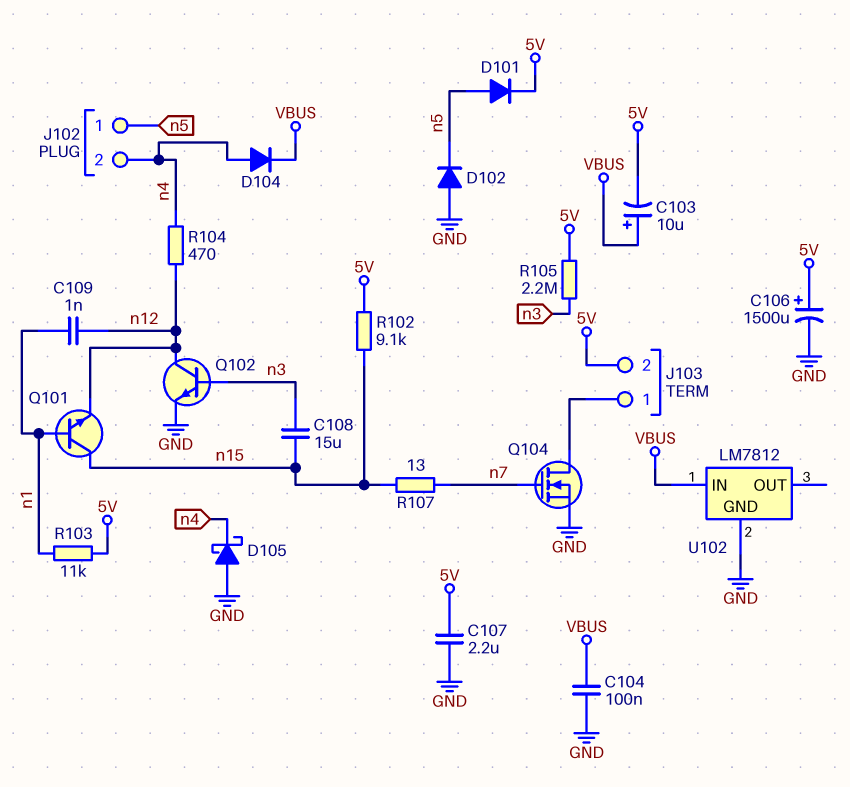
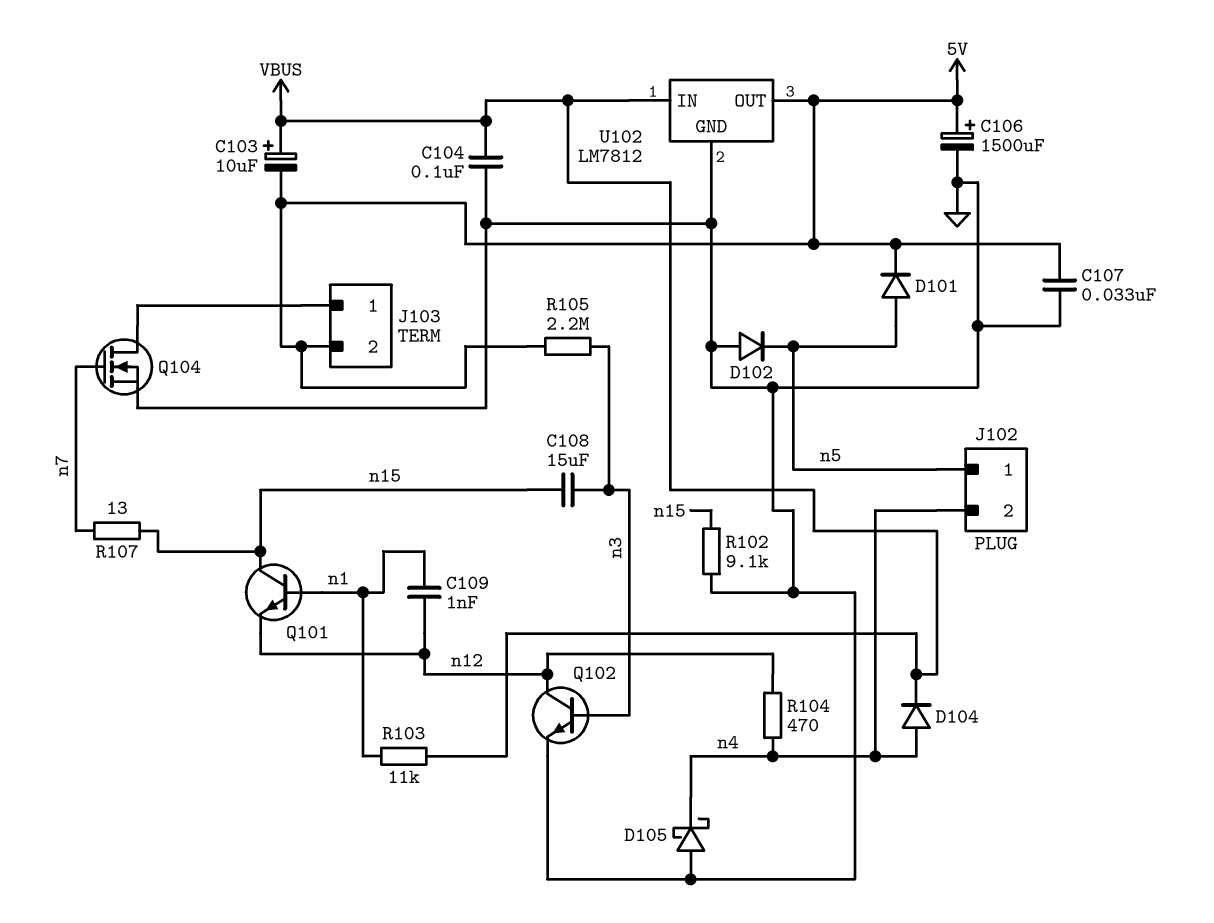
C107: 2.2uF (5V, GND) -> 33nF (5V, GND)
R102: 9.1k (5V, n15) -> 9.1k (GND, n15)
R103: 11k (5V, n1) -> 11k (VBUS, n1)
U102 pin OUT: none -> 5V

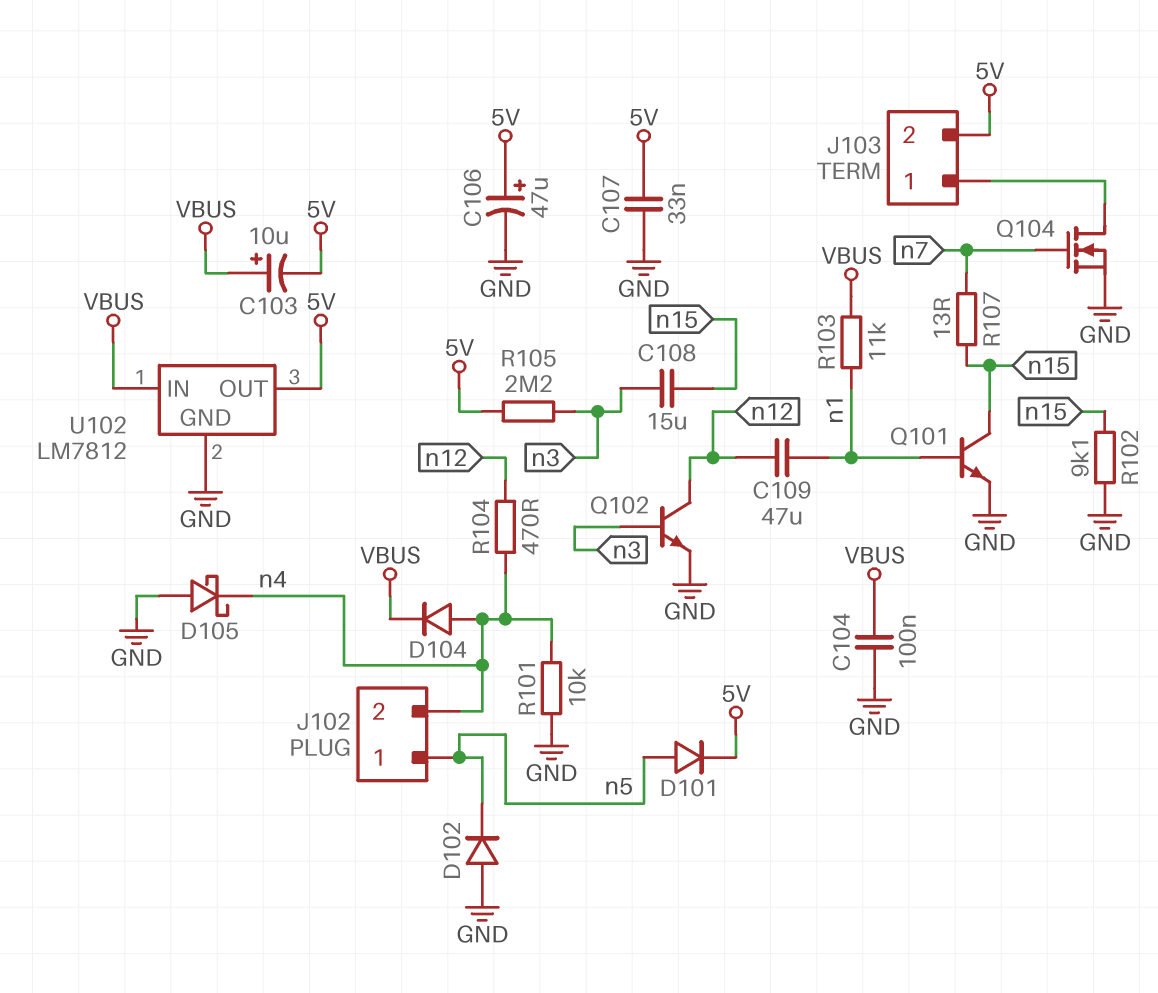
C106: 1500uF (plus 5V, minus GND) -> 47uF (plus 5V, minus GND)
C109: 1nF (n1, n12) -> 47uF (n1, n12)
Q101: NPN (B n1, C n15, E n12) -> NPN (B n1, C n15, E GND)
R101: none -> 10k (GND, n4)

